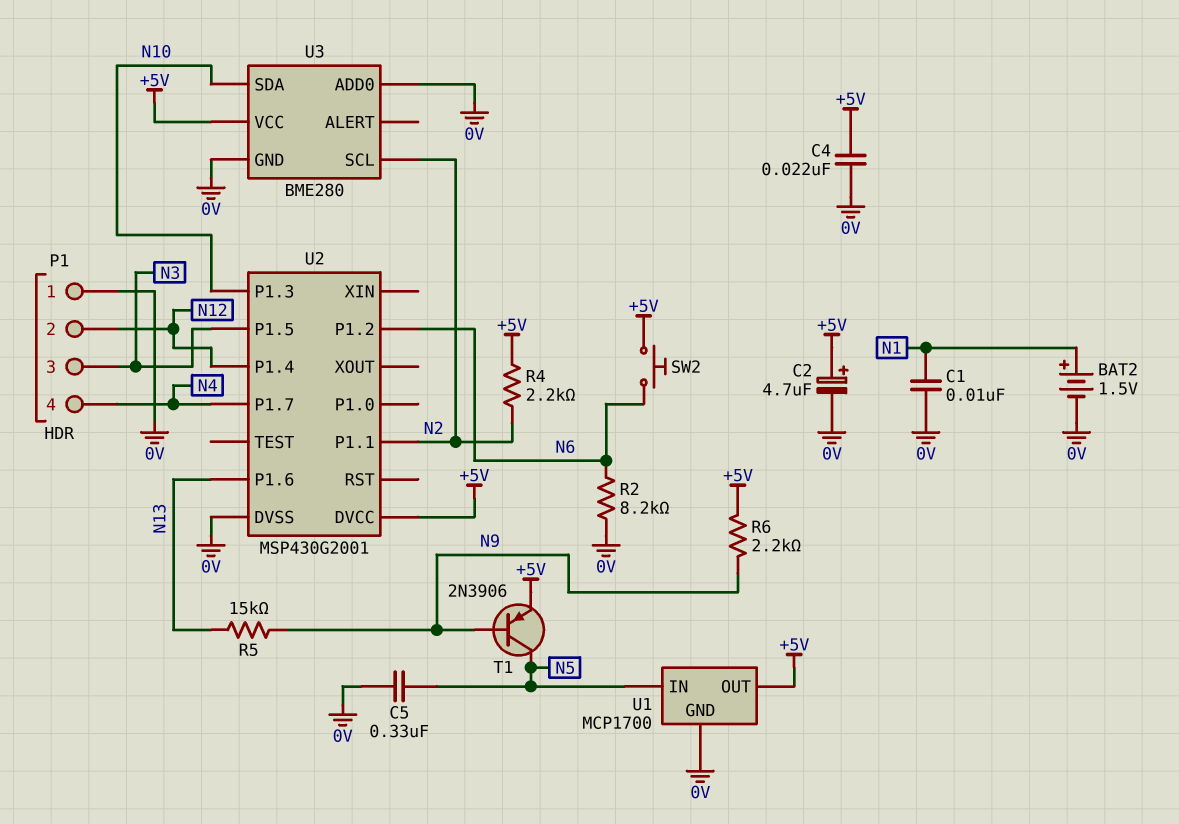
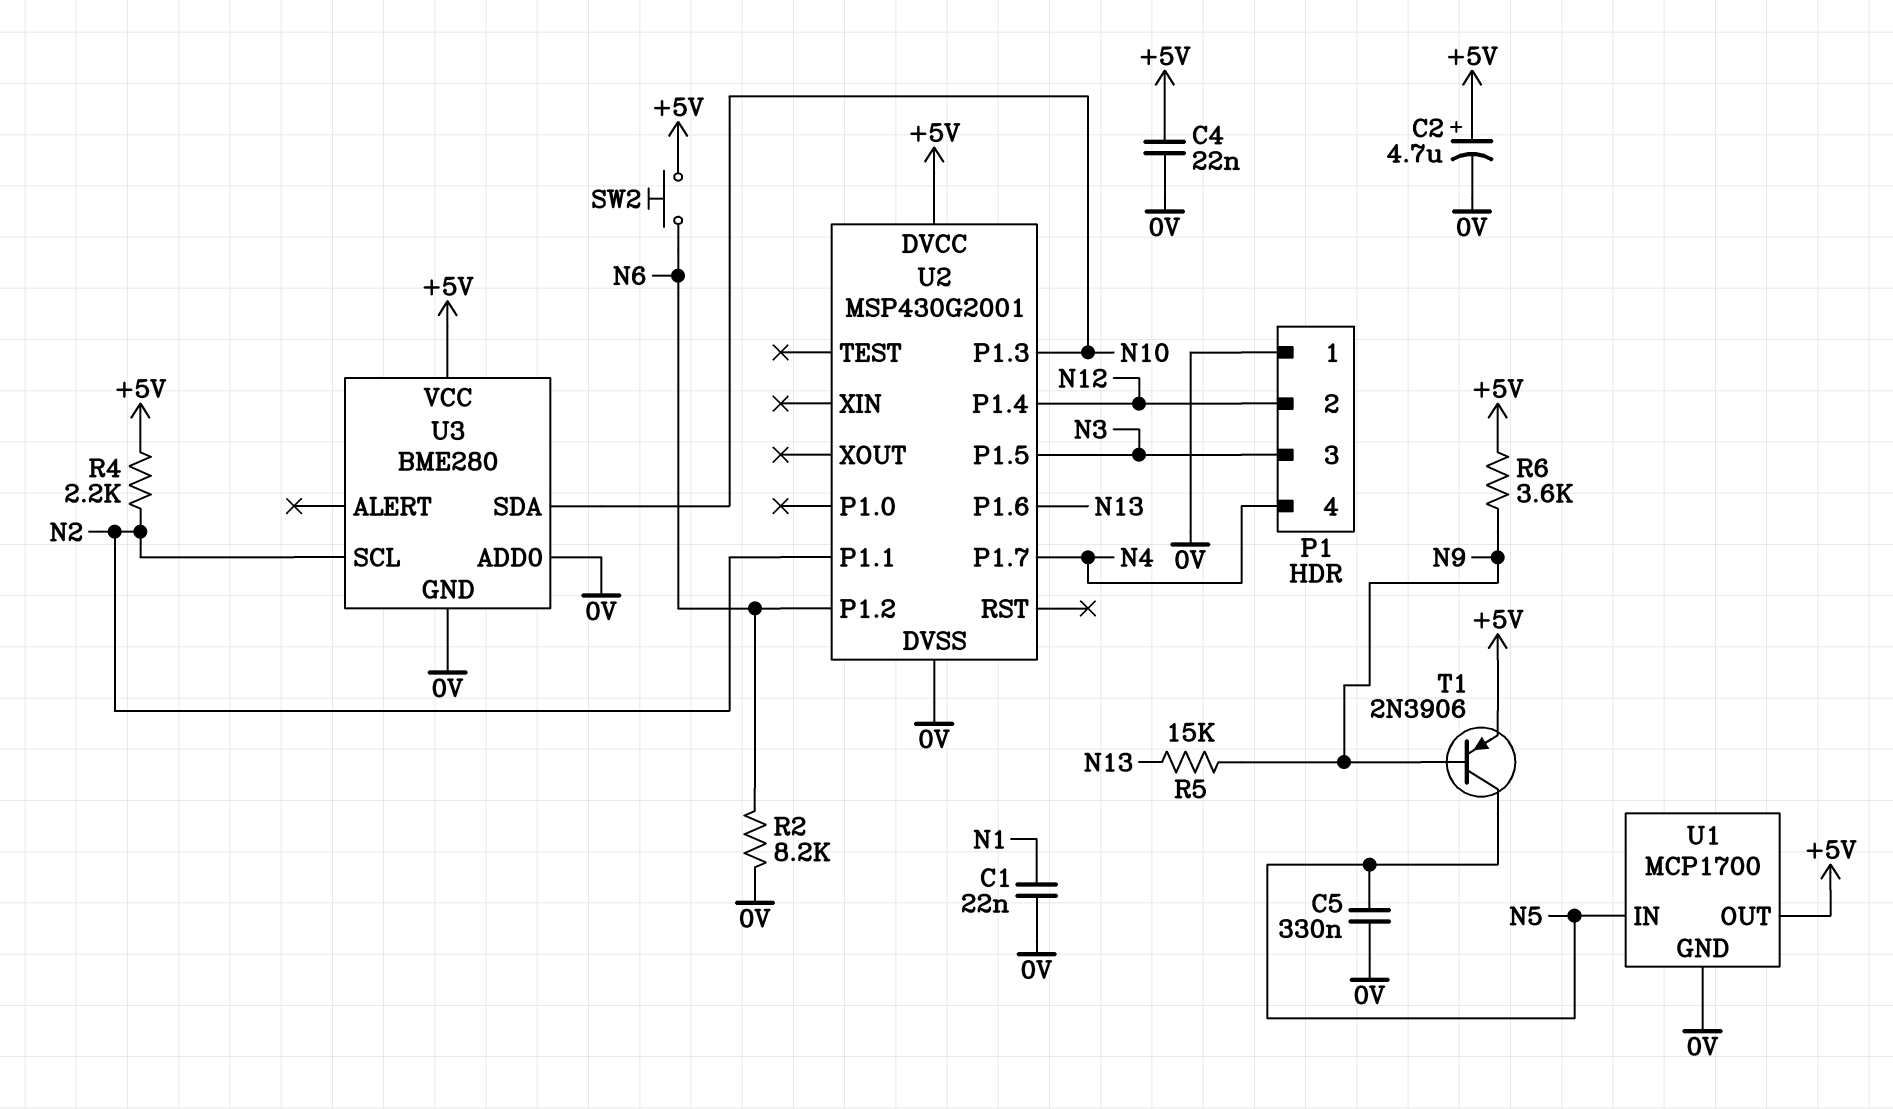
BAT2: 1.5V (plus N1, minus 0V) -> none
C1: 10nF (0V, N1) -> 22nF (0V, N1)
R6: 2.2k (+5V, N9) -> 3.6k (+5V, N9)

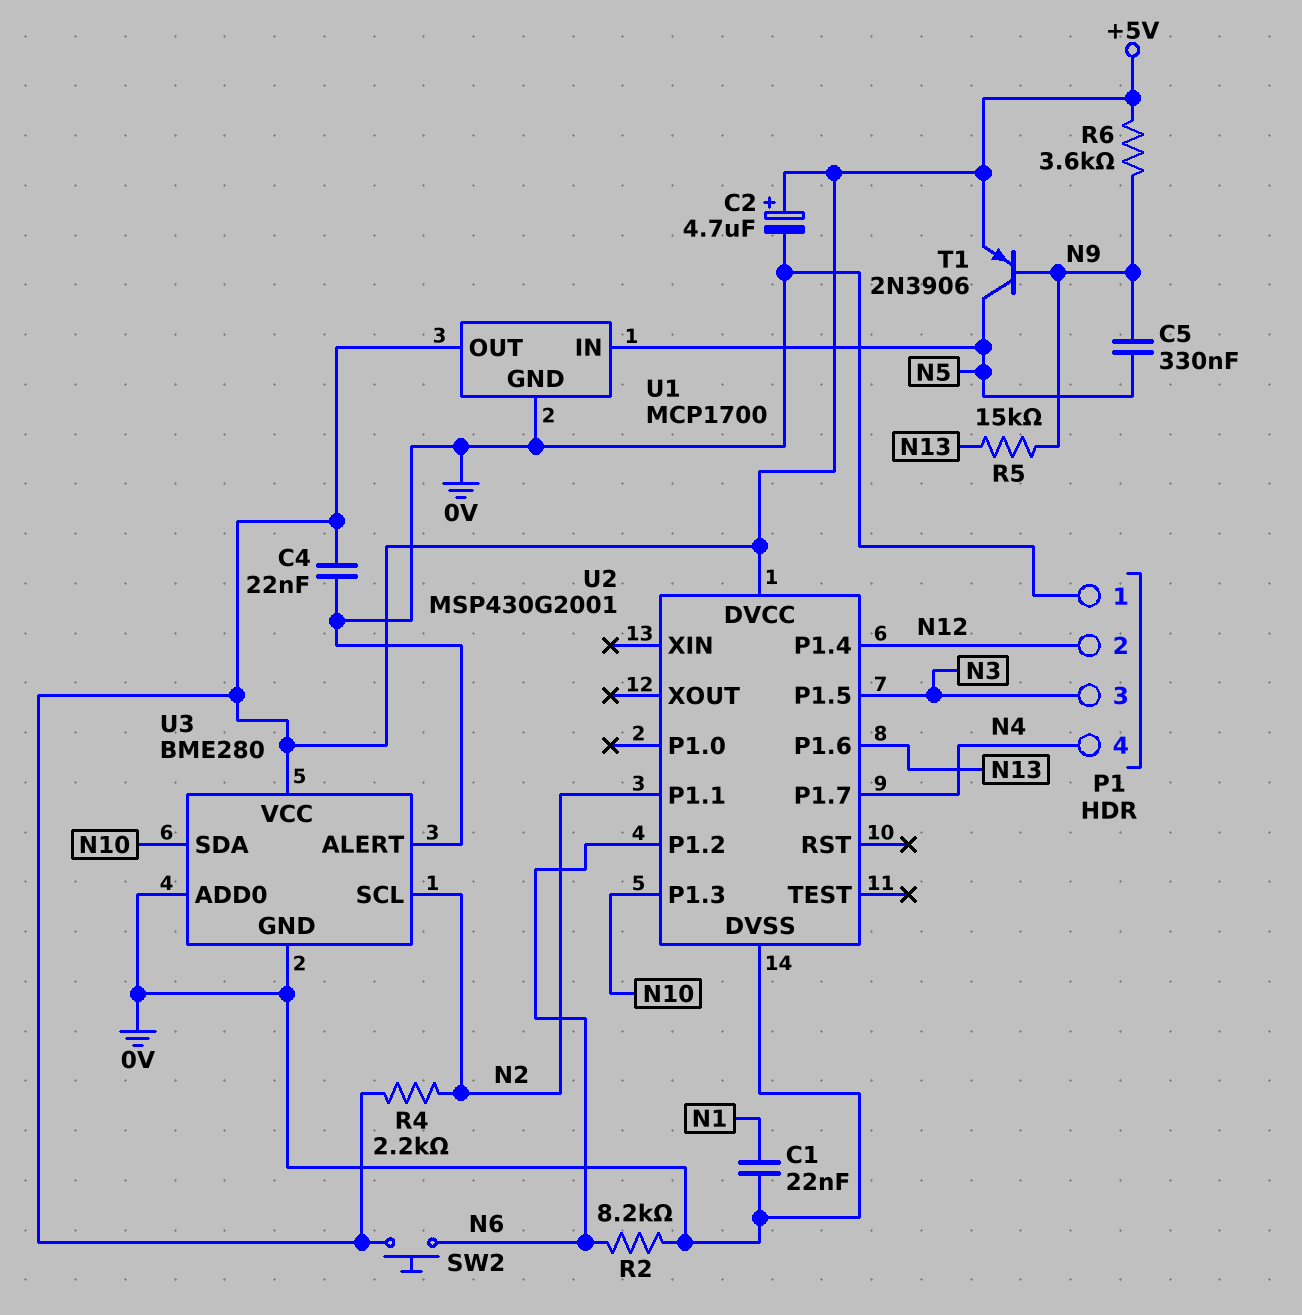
C5: 330nF (0V, N5) -> 330nF (N5, N9)
U3 pin ALERT: none -> 0V

